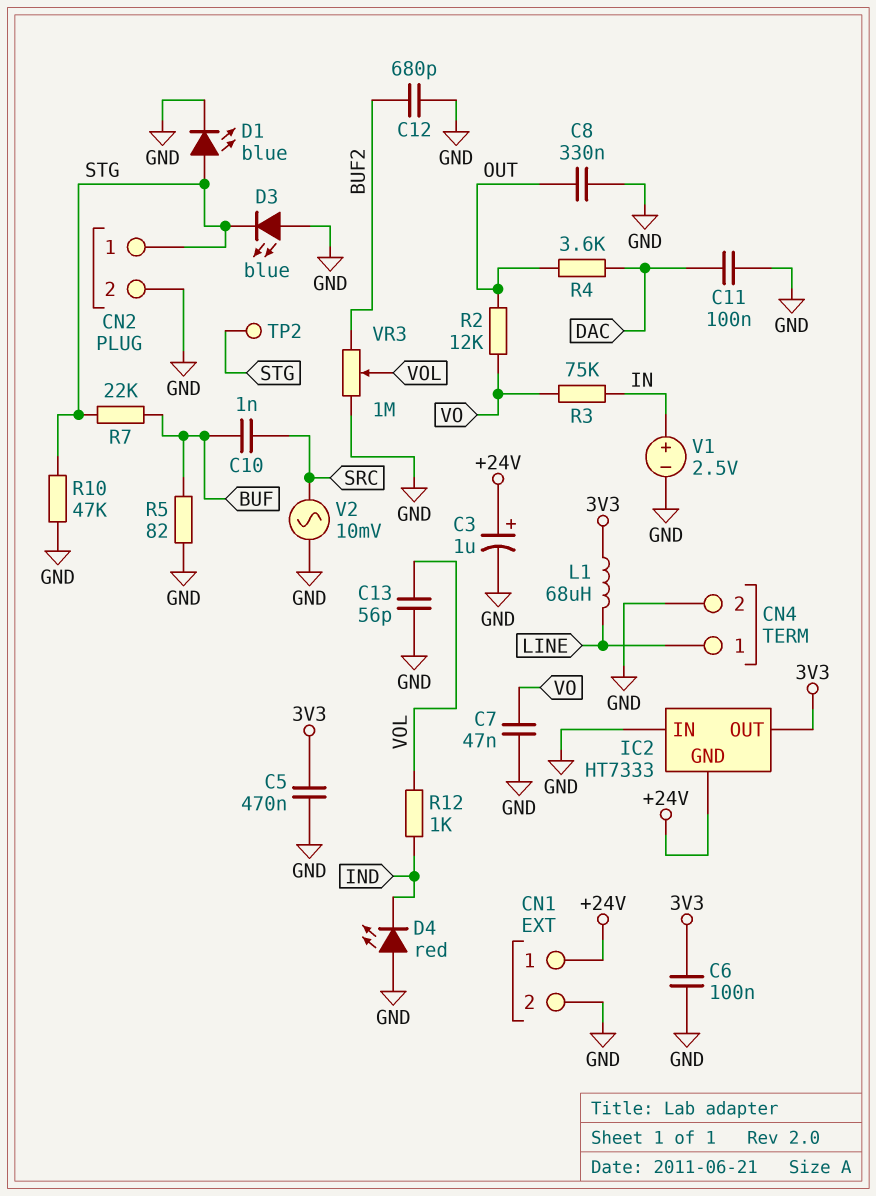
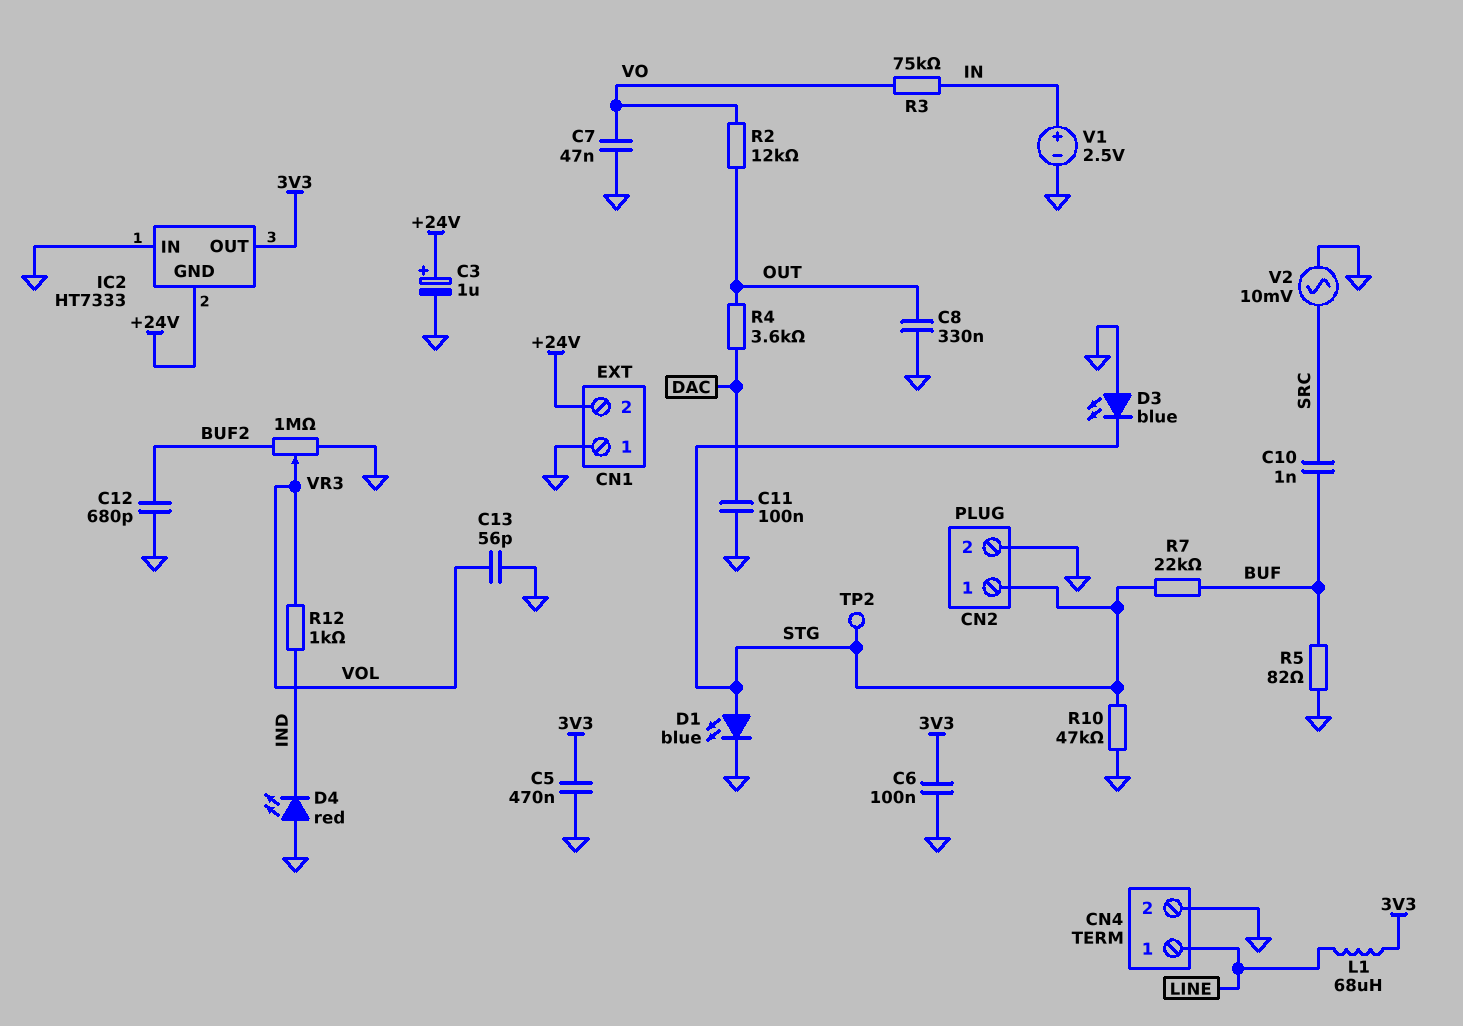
CN1 pin 1: +24V -> GND
CN1 pin 2: GND -> +24V

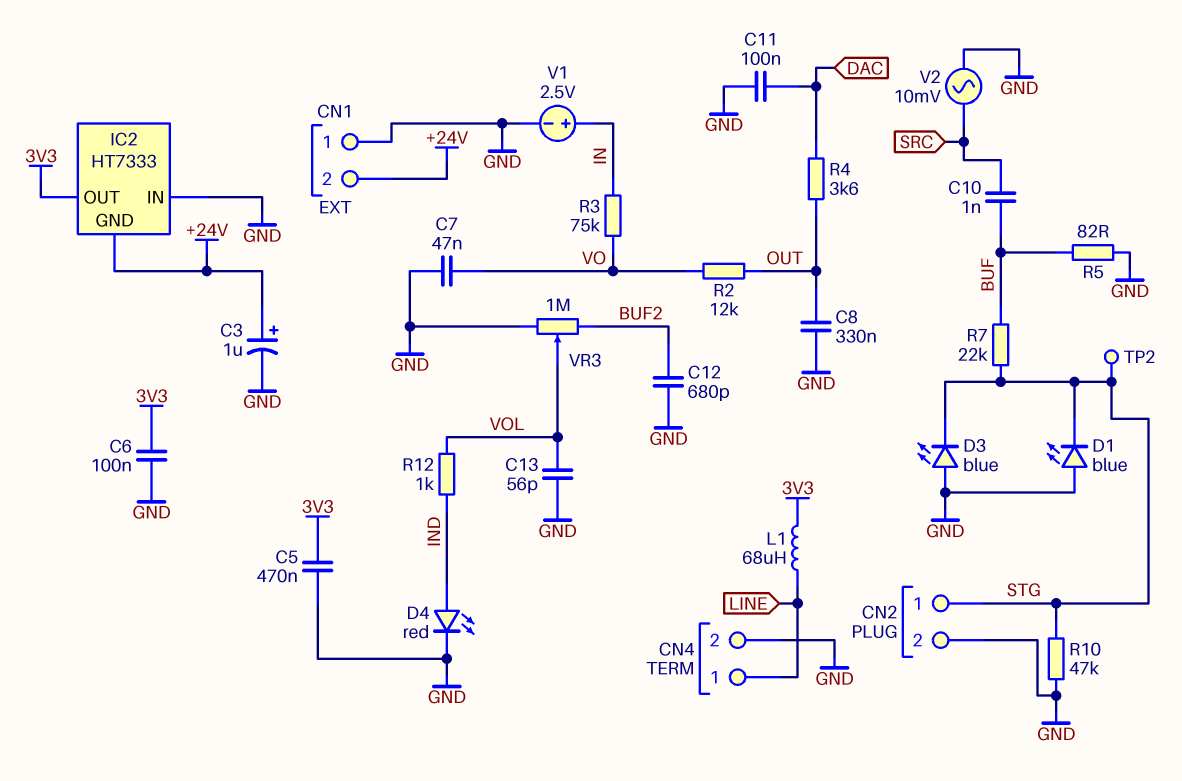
D1: LED blue (A STG, K GND) -> LED blue (A GND, K STG)
D4: LED red (A GND, K IND) -> LED red (A IND, K GND)

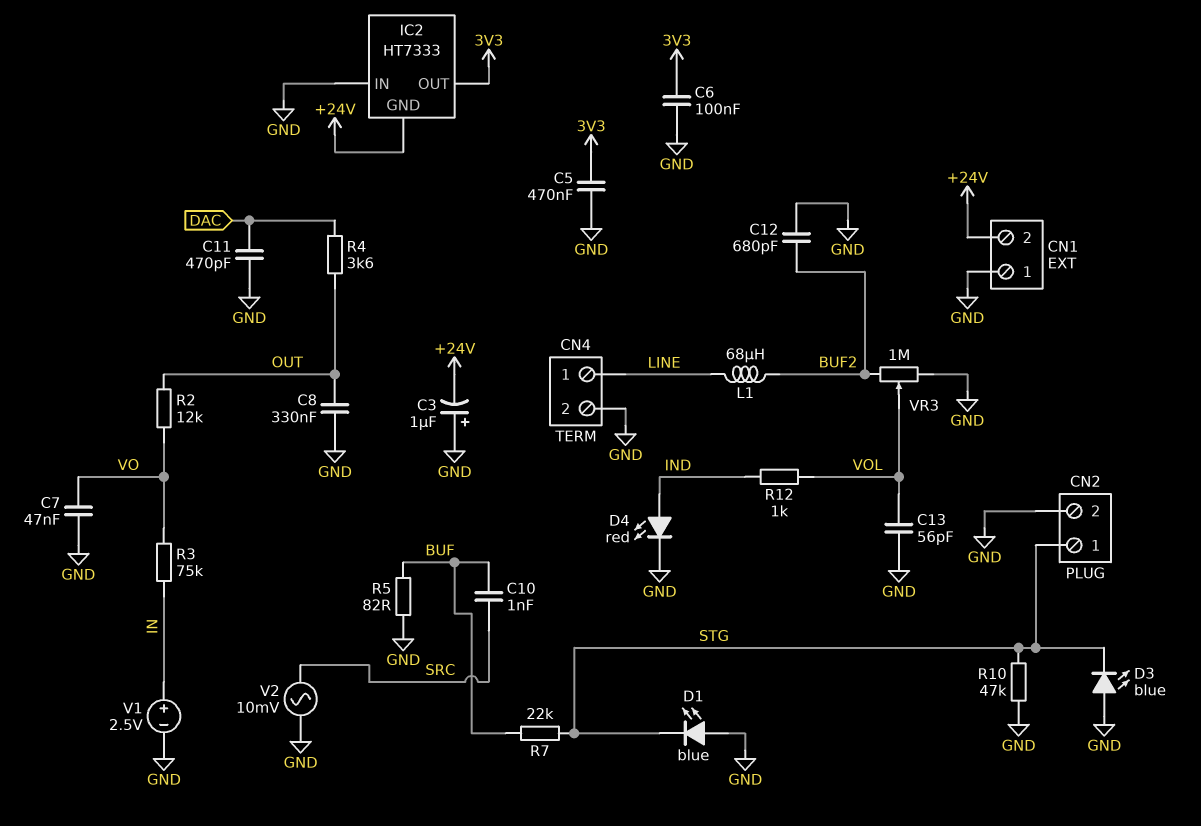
C3: 1uF (plus +24V, minus GND) -> 1uF (plus GND, minus +24V)
C11: 100nF (DAC, GND) -> 470pF (DAC, GND)
L1: 68uH (3V3, LINE) -> 68uH (BUF2, LINE)
TP2: test point (STG) -> none

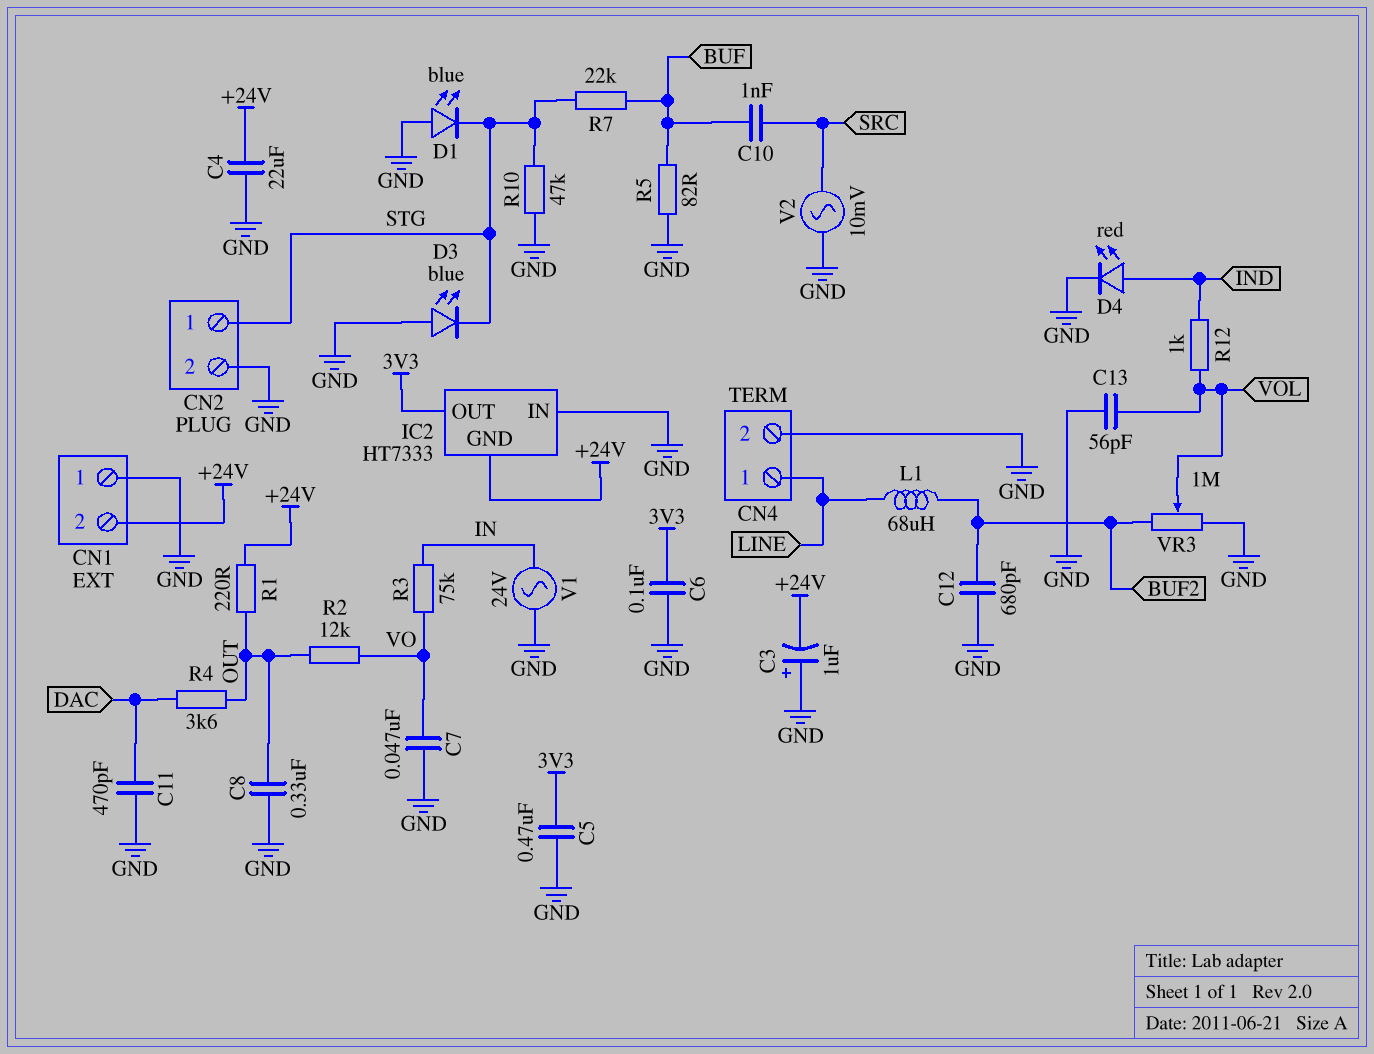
C4: none -> 22uF (+24V, GND)
R1: none -> 220 (+24V, OUT)
V1: 2.5V (plus IN, minus GND) -> AC 24V (GND, IN)

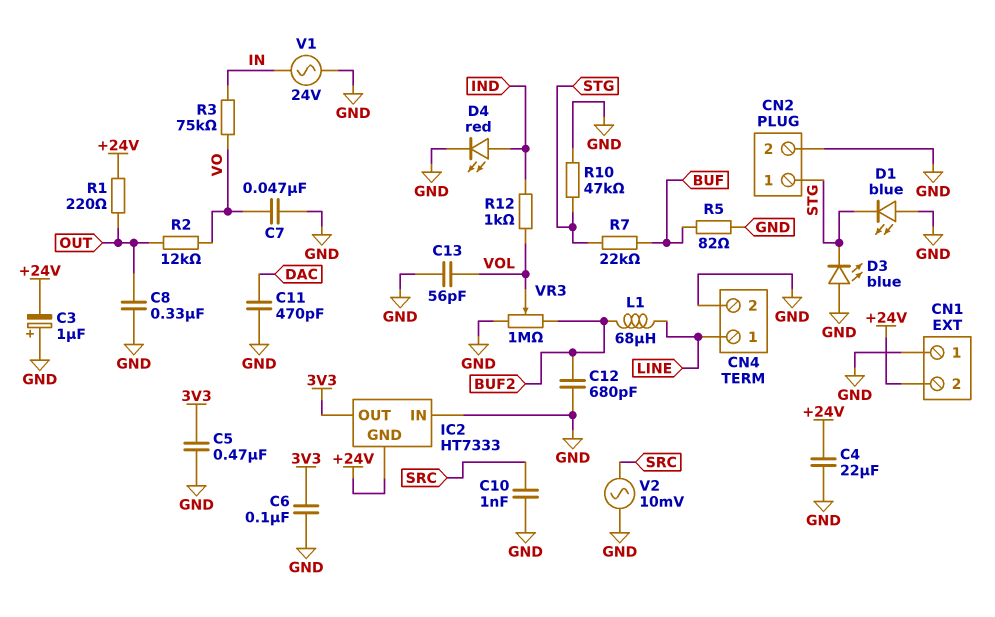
C10: 1nF (BUF, SRC) -> 1nF (GND, SRC)
R4: 3.6k (DAC, OUT) -> none

